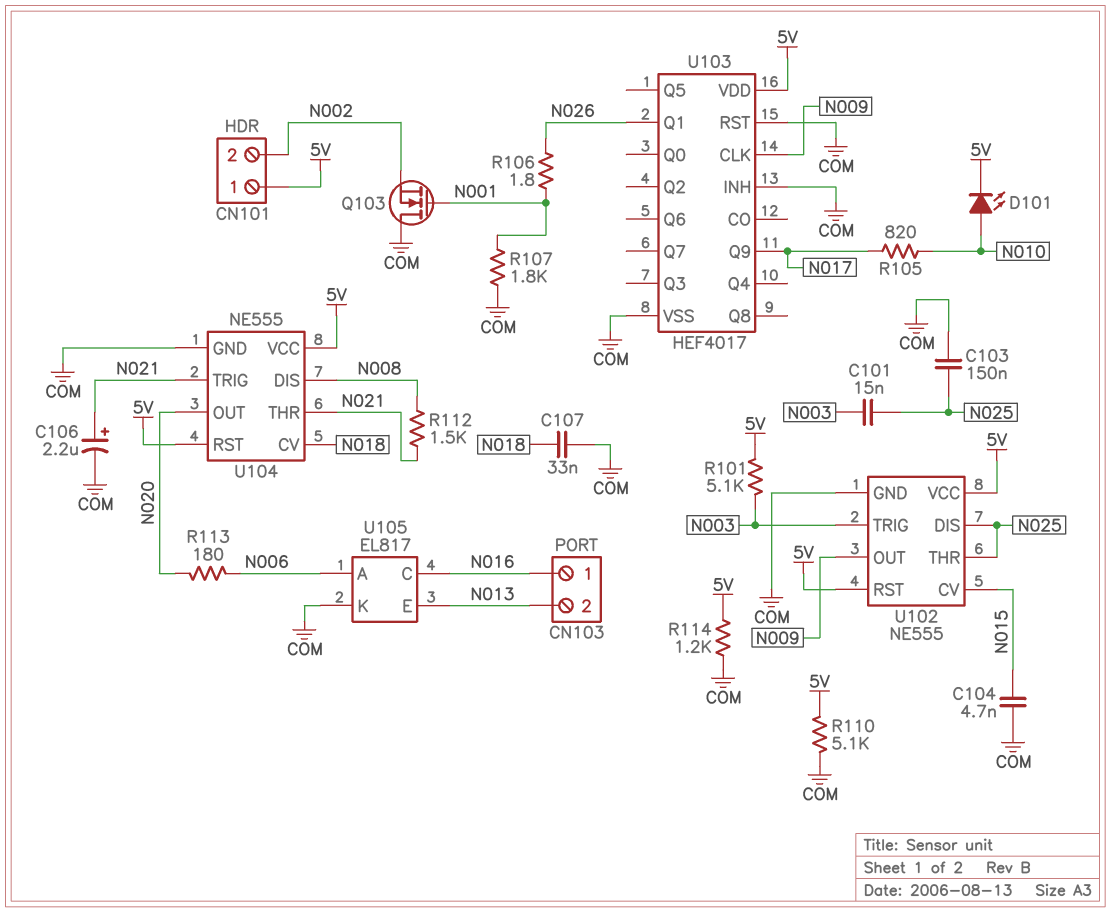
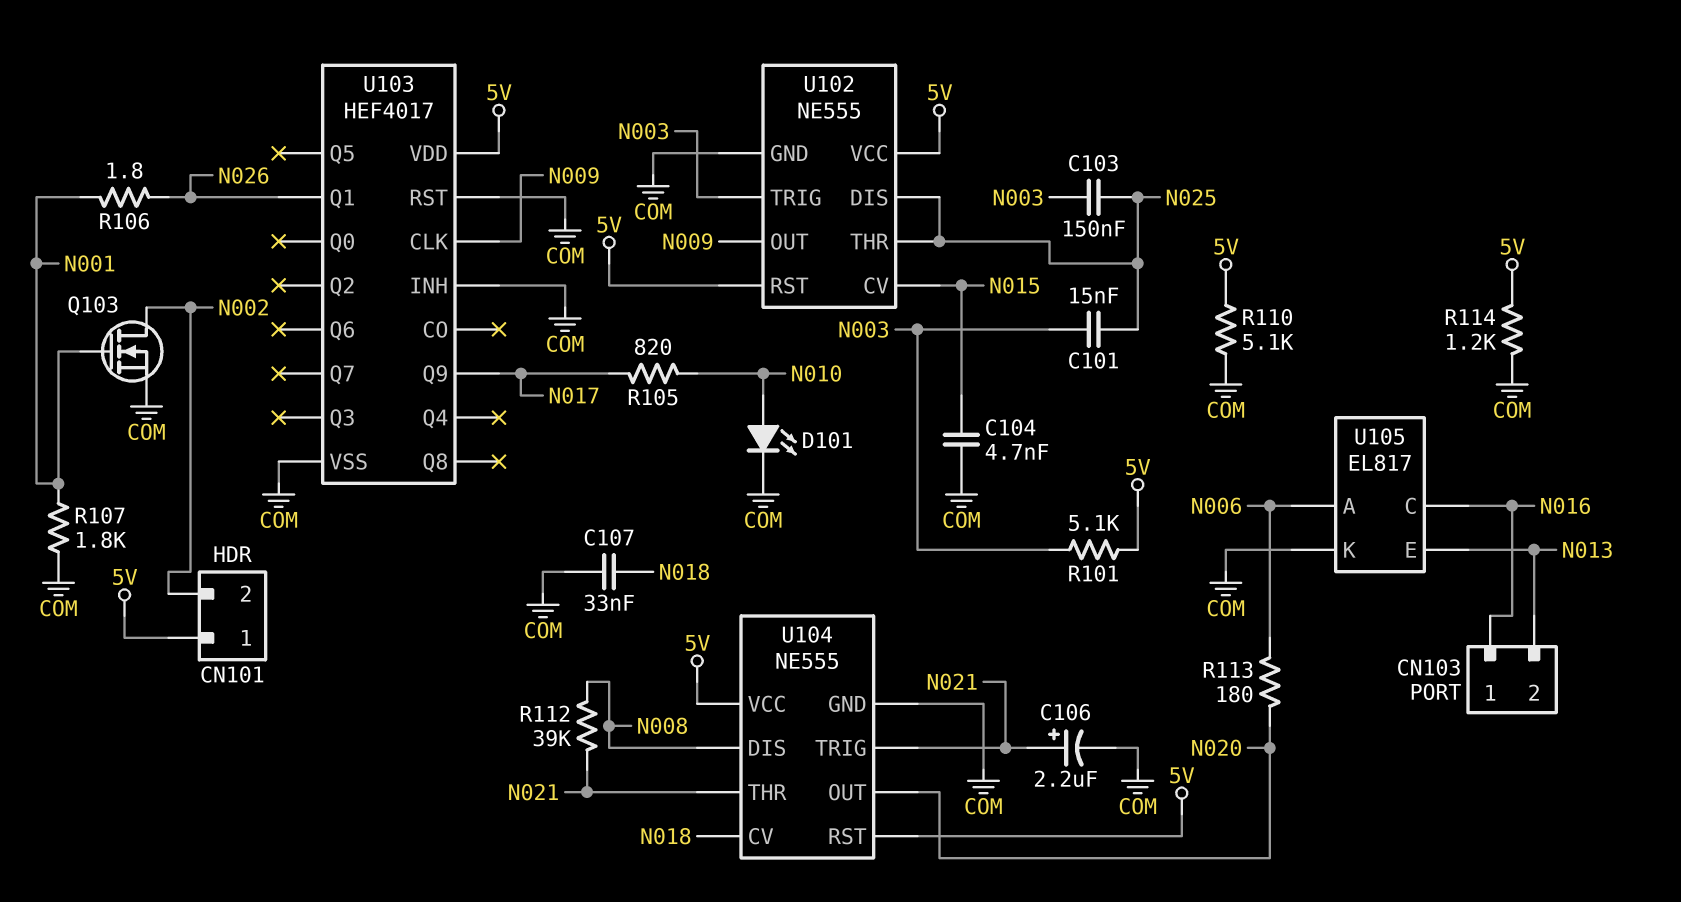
C103: 150nF (COM, N025) -> 150nF (N003, N025)
D101: LED (A N010, K 5V) -> LED (A N010, K COM)
Q103: NMOS (G N001, D COM, S N002) -> NMOS (G N001, D N002, S COM)
R112: 1.5k (N008, N021) -> 39k (N008, N021)

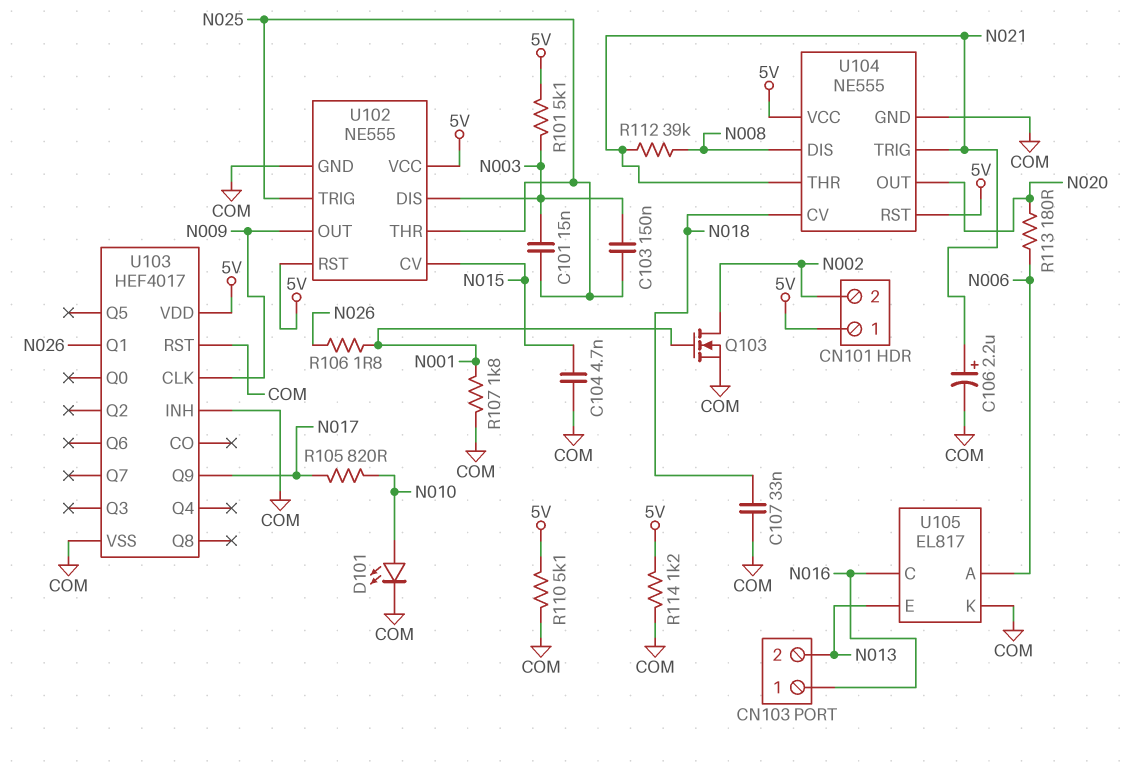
U102 pin DIS: N025 -> N003
U102 pin TRIG: N003 -> N025

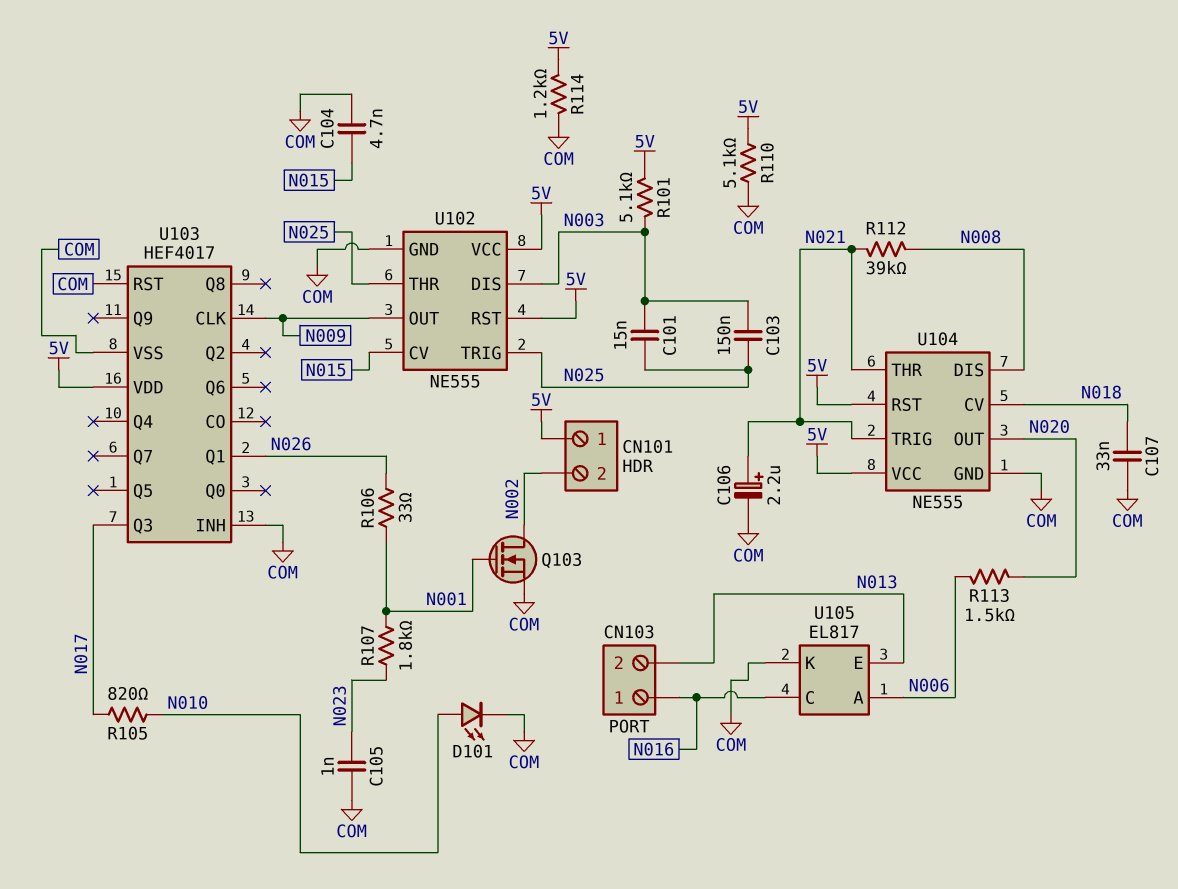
C105: none -> 1nF (COM, N023)
R106: 1.8 (N001, N026) -> 33 (N001, N026)
R107: 1.8k (COM, N001) -> 1.8k (N001, N023)
R113: 180 (N006, N020) -> 1.5k (N006, N020)
U103 pin Q3: none -> N017
U103 pin Q9: N017 -> none

